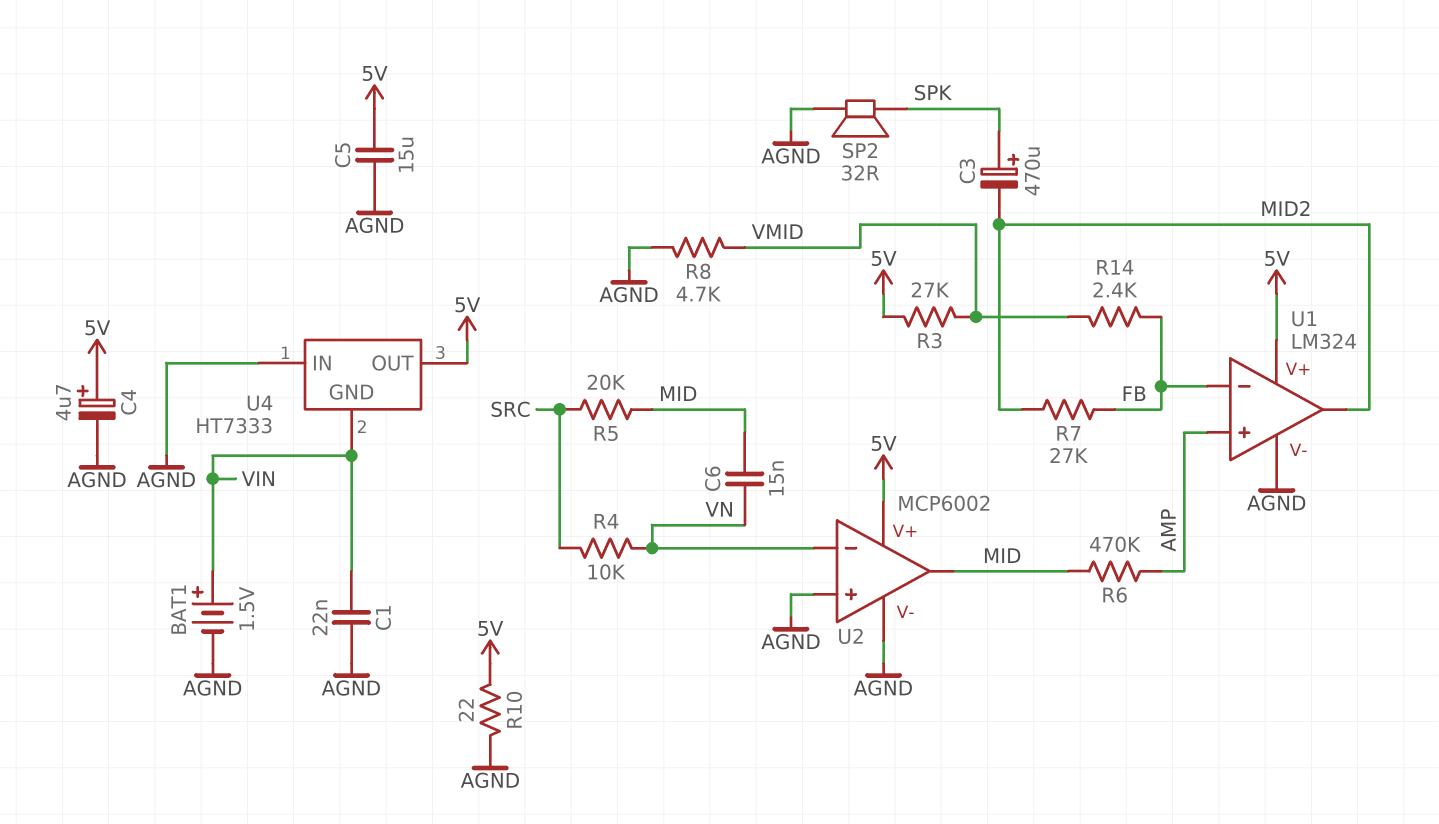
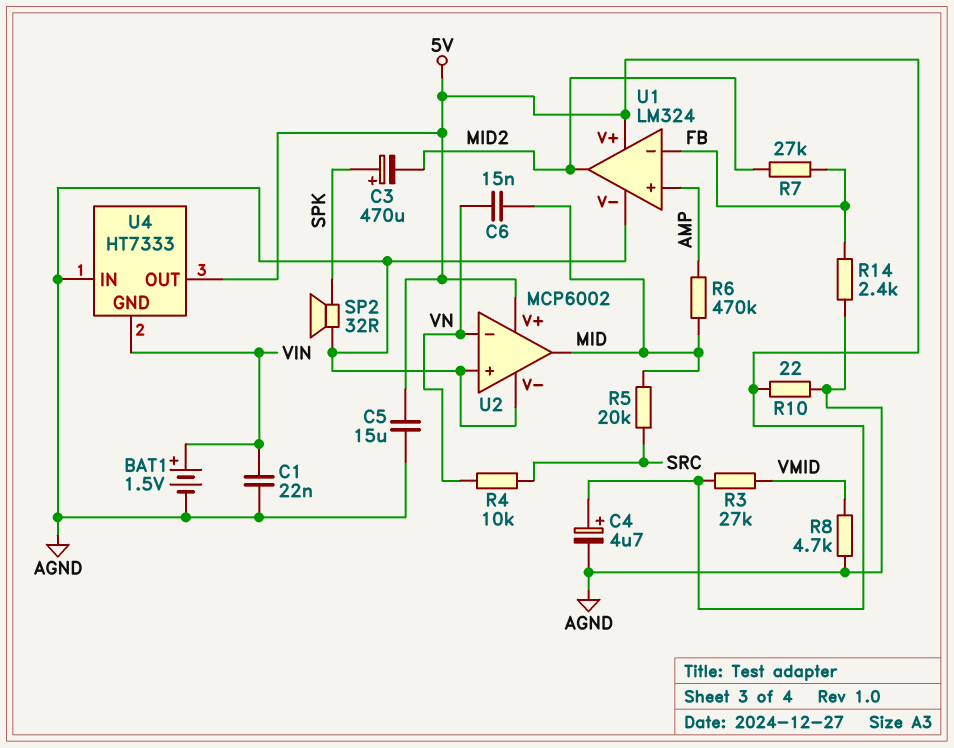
R14: 2.4k (FB, VMID) -> 2.4k (AGND, FB)

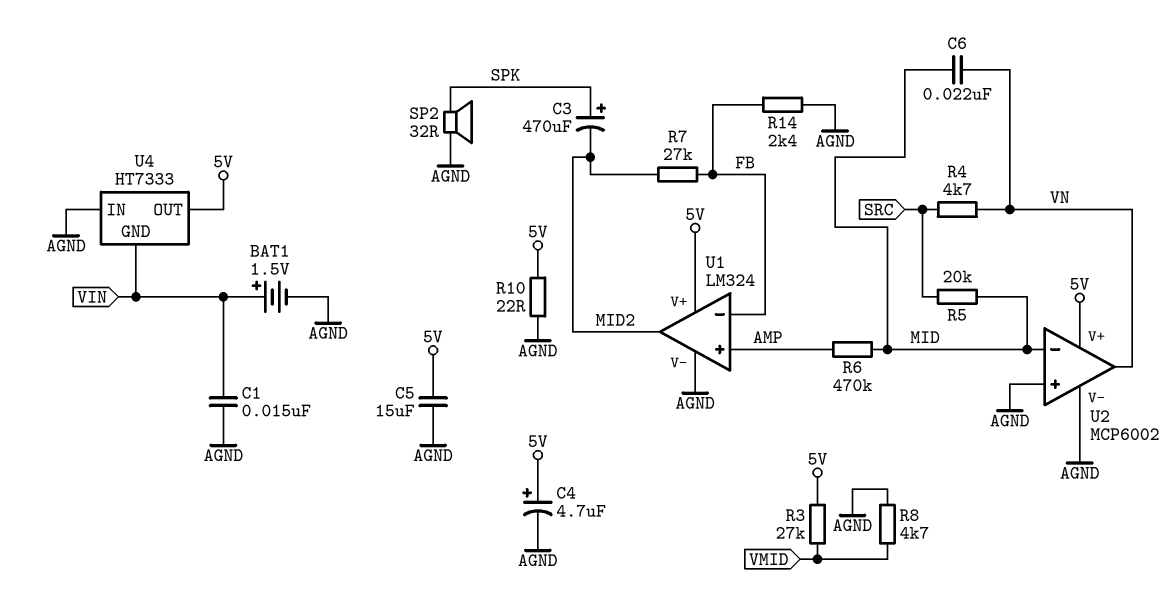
C1: 22nF (AGND, VIN) -> 15nF (AGND, VIN)
C6: 15nF (MID, VN) -> 22nF (MID, VN)
R4: 10k (SRC, VN) -> 4.7k (SRC, VN)
U2 pin in-: VN -> MID
U2 pin out: MID -> VN

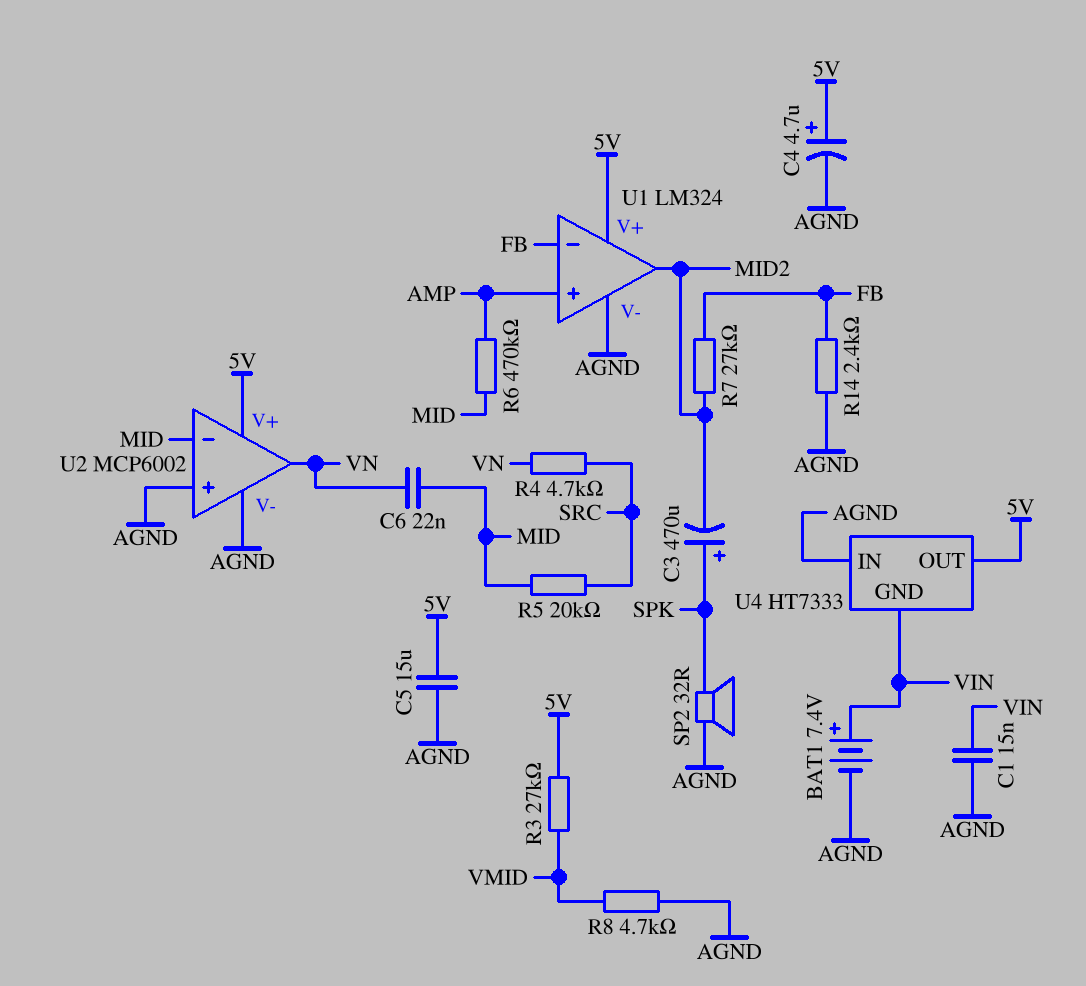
BAT1: 1.5V (plus VIN, minus AGND) -> 7.4V (plus VIN, minus AGND)
R10: 22 (5V, AGND) -> none

